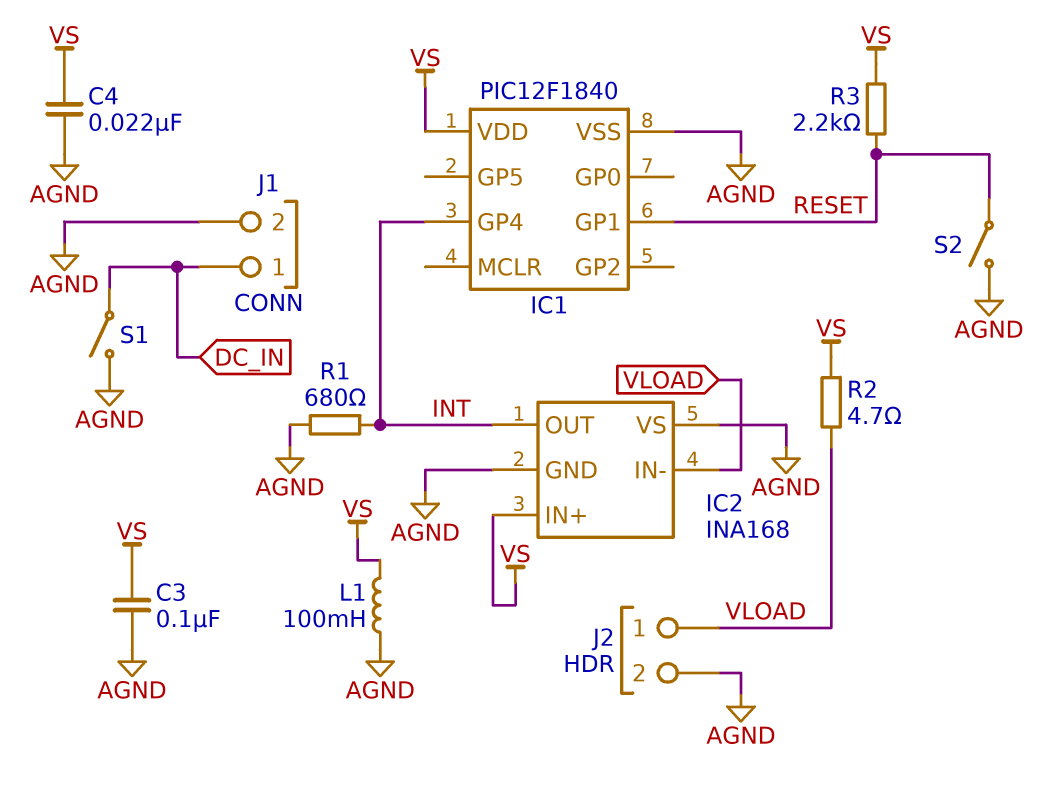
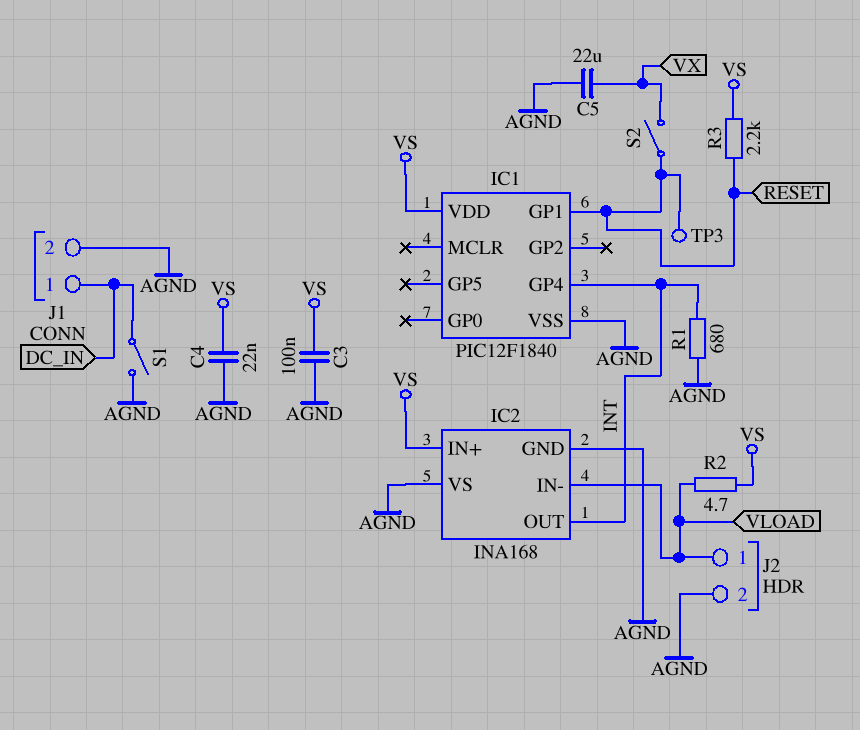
C5: none -> 22uF (AGND, VX)
L1: 100mH (AGND, VS) -> none
S2: switch (AGND, RESET) -> switch (RESET, VX)
TP3: none -> test point (RESET)

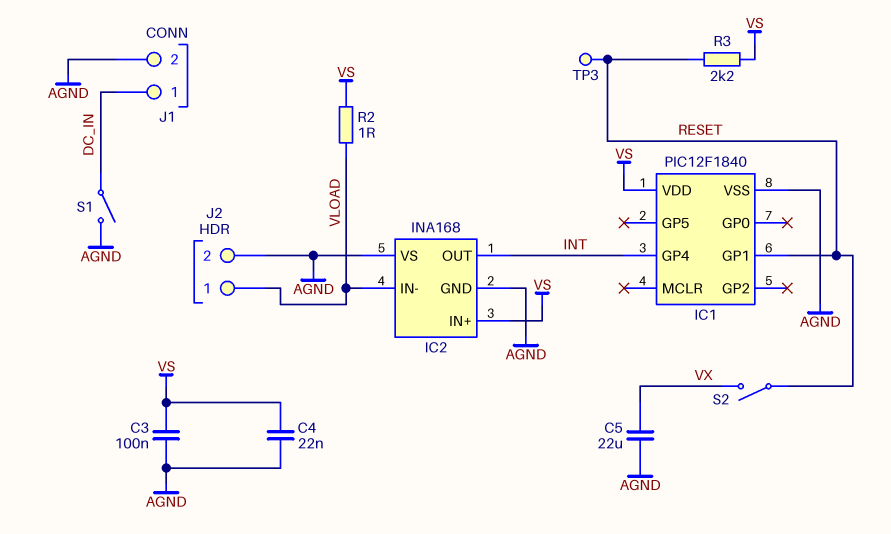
R1: 680 (AGND, INT) -> none
R2: 4.7 (VLOAD, VS) -> 1 (VLOAD, VS)

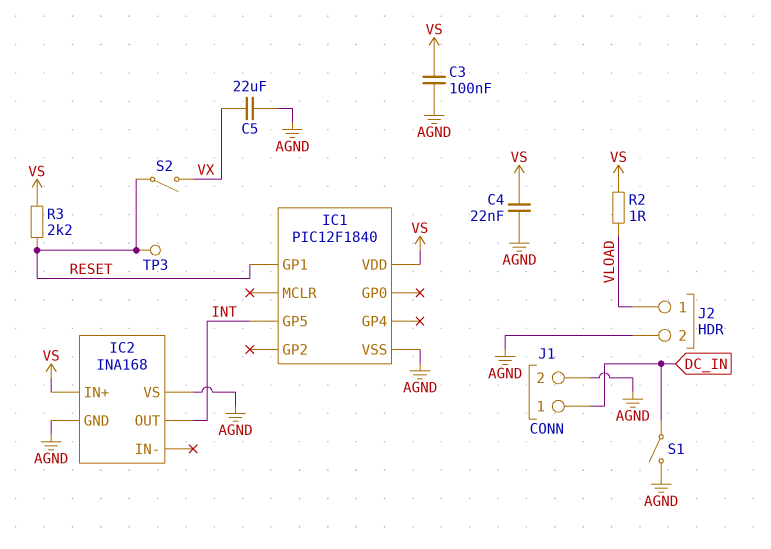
IC1 pin GP4: INT -> none
IC1 pin GP5: none -> INT
IC2 pin IN-: VLOAD -> none

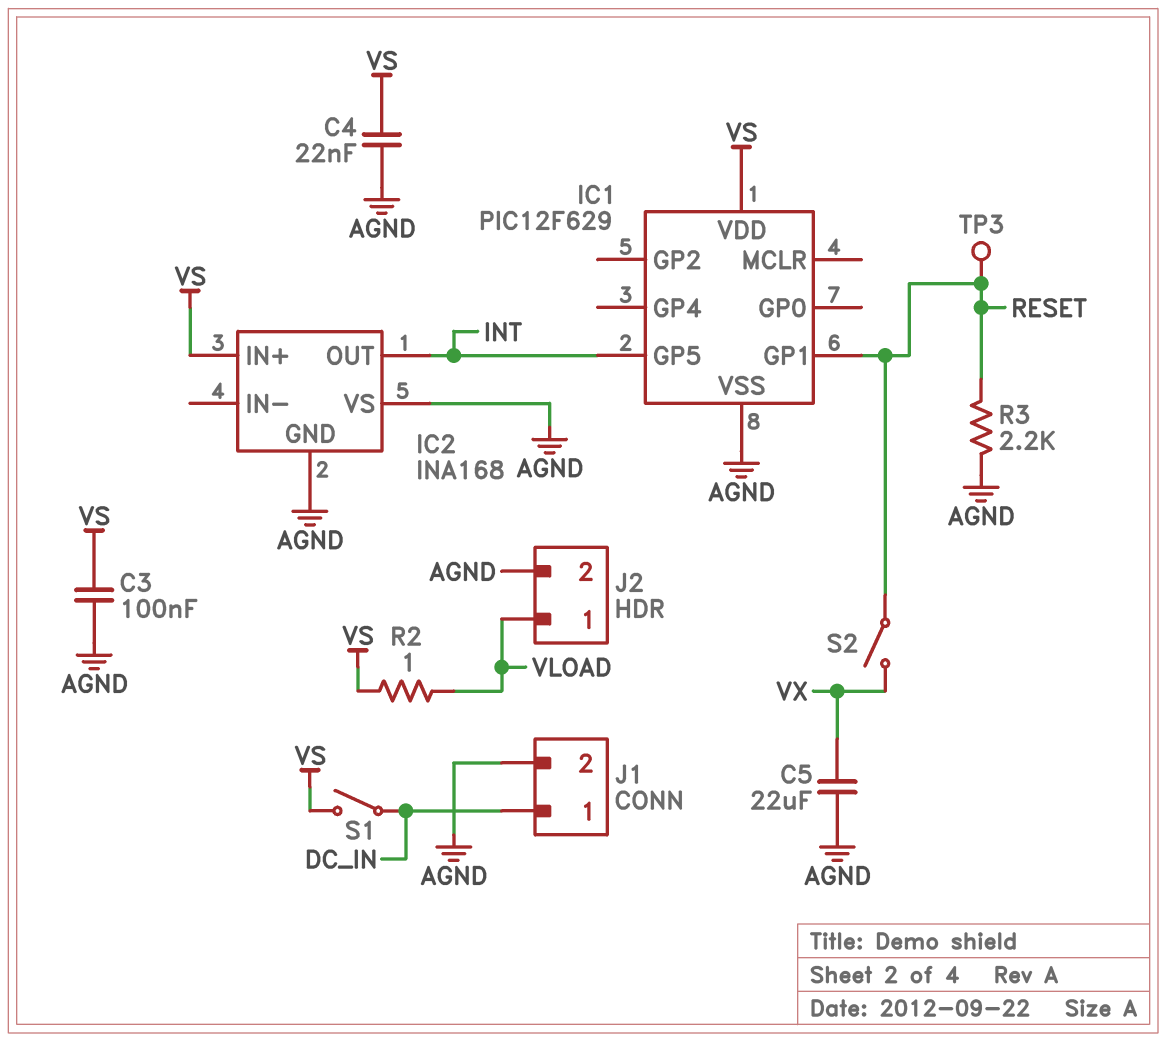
IC1: PIC12F1840 -> PIC12F629
R3: 2.2k (RESET, VS) -> 2.2k (AGND, RESET)
S1: switch (AGND, DC_IN) -> switch (DC_IN, VS)

